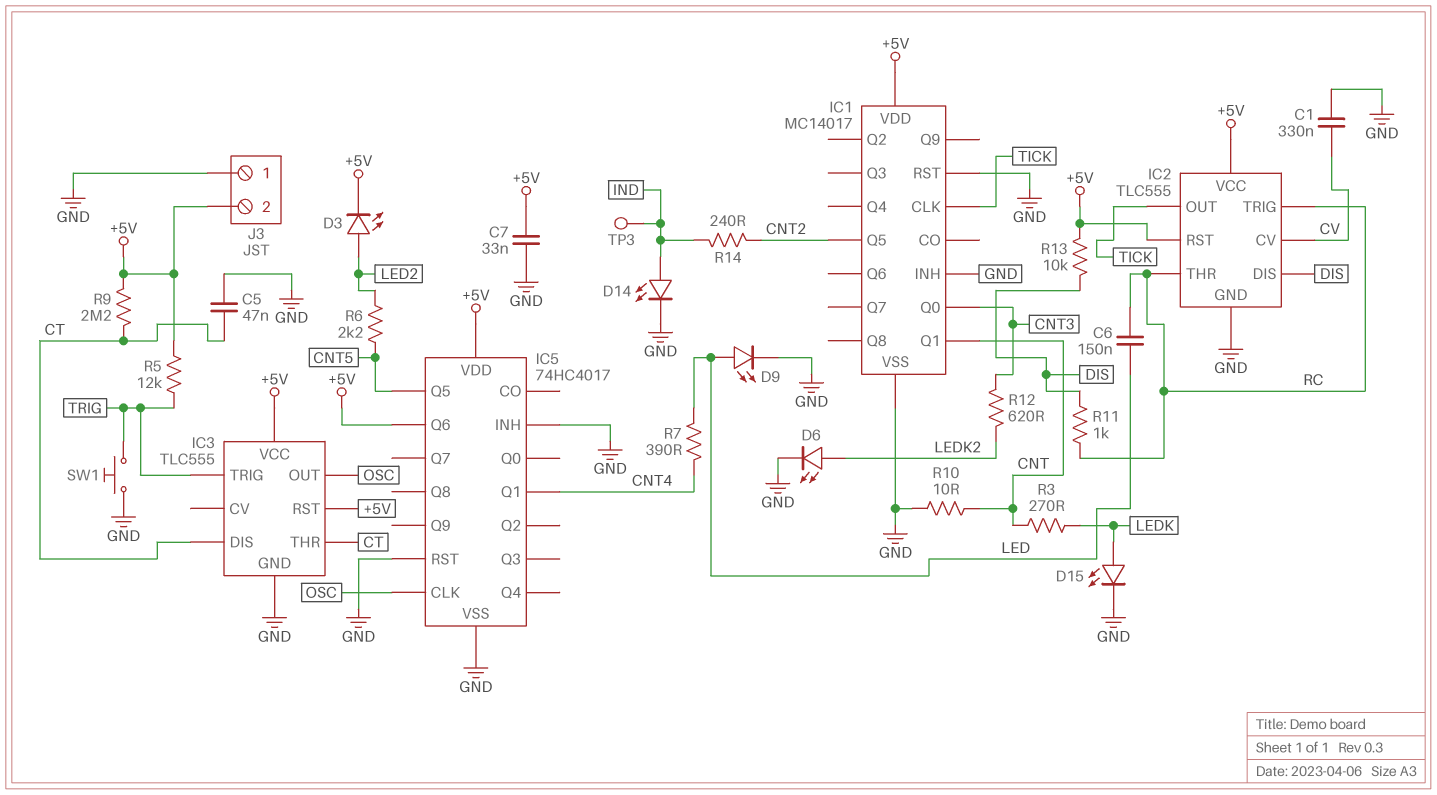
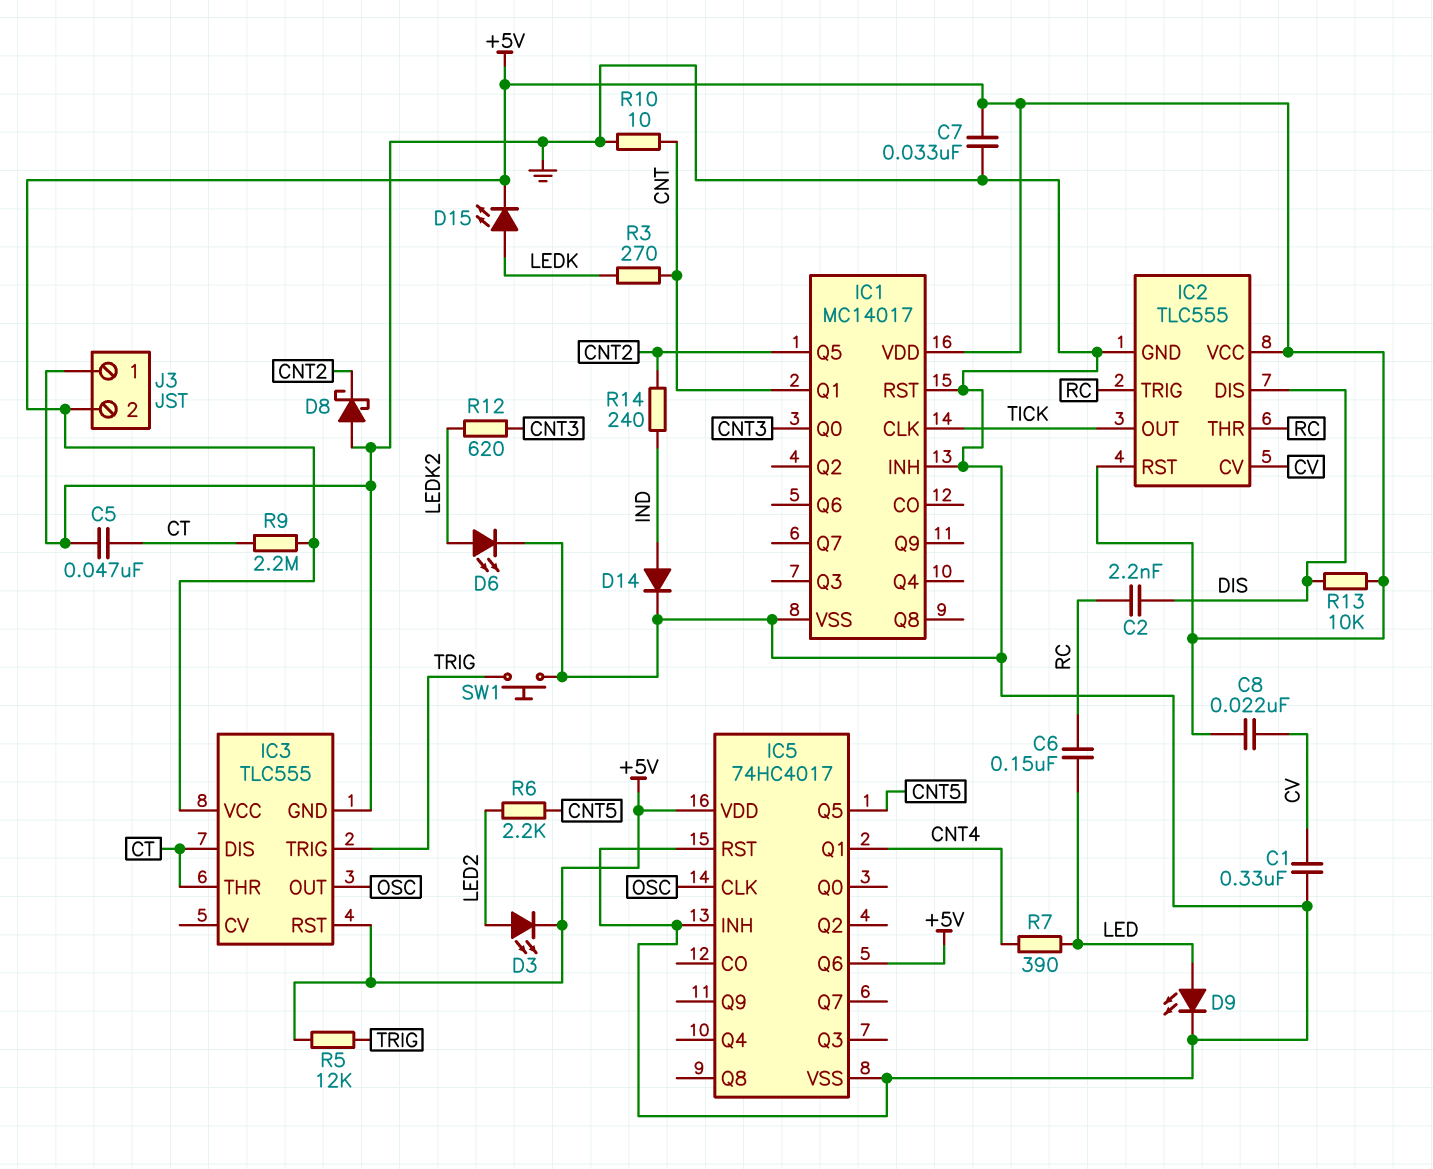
C2: none -> 2.2nF (DIS, RC)
C8: none -> 22nF (+5V, CV)
D8: none -> schottky (A GND, K CNT2)
D14: LED (A IND, K GND) -> diode (A IND, K GND)
D15: LED (A LEDK, K GND) -> LED (A LEDK, K +5V)
R11: 1k (DIS, RC) -> none
TP3: test point (IND) -> none

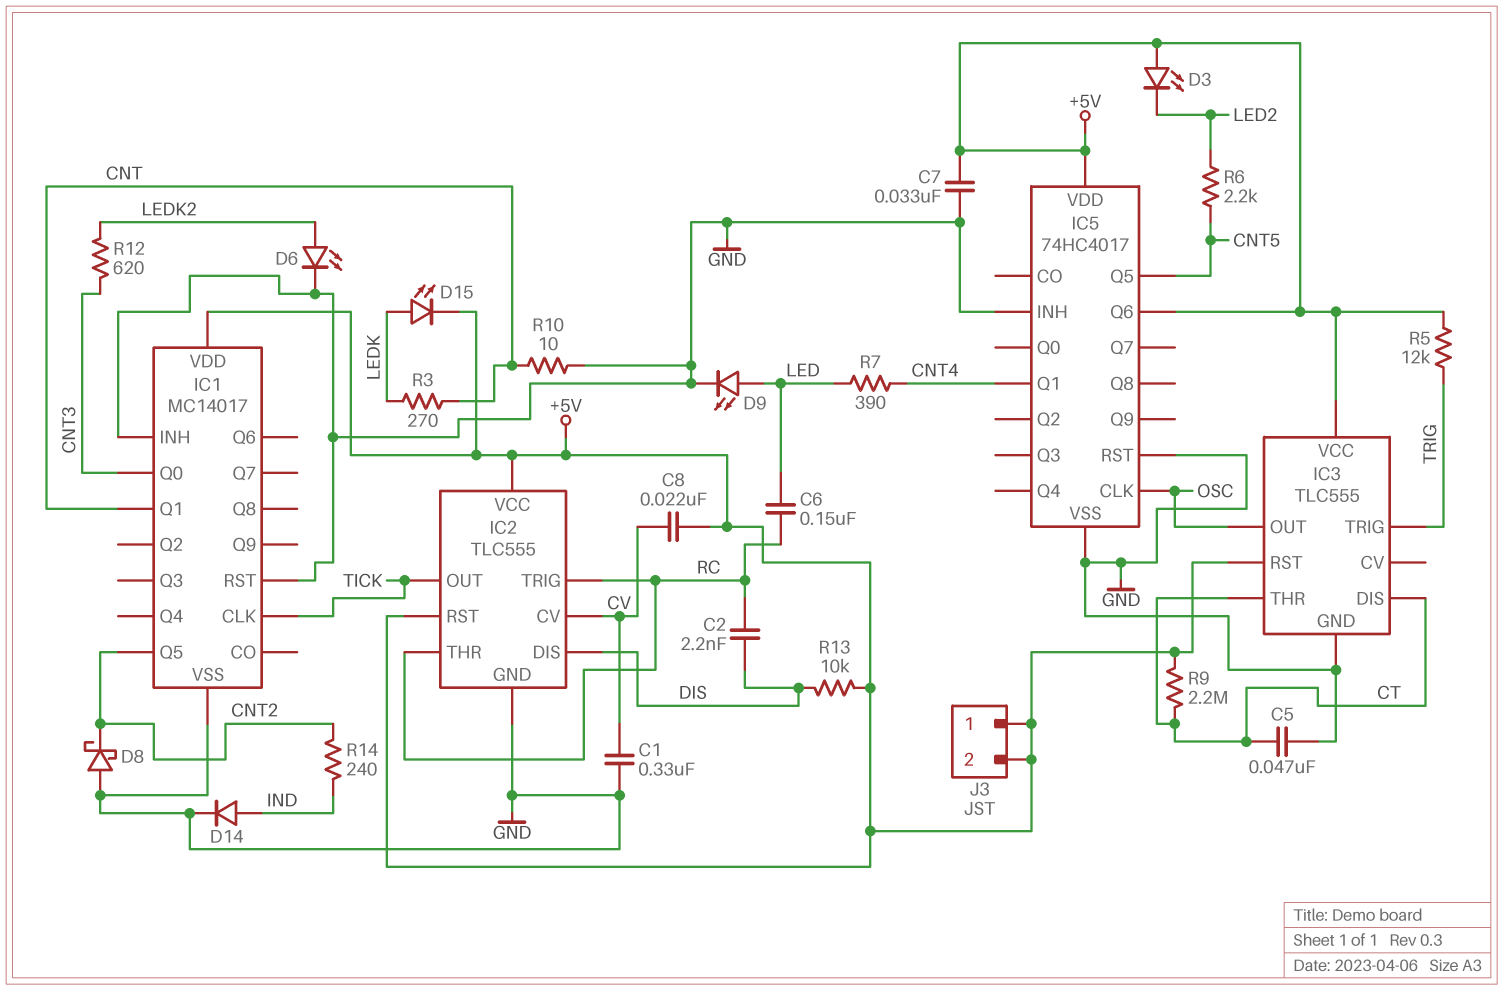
D3: LED (A LED2, K +5V) -> LED (A +5V, K LED2)
J3 pin 1: GND -> +5V
SW1: button (GND, TRIG) -> none

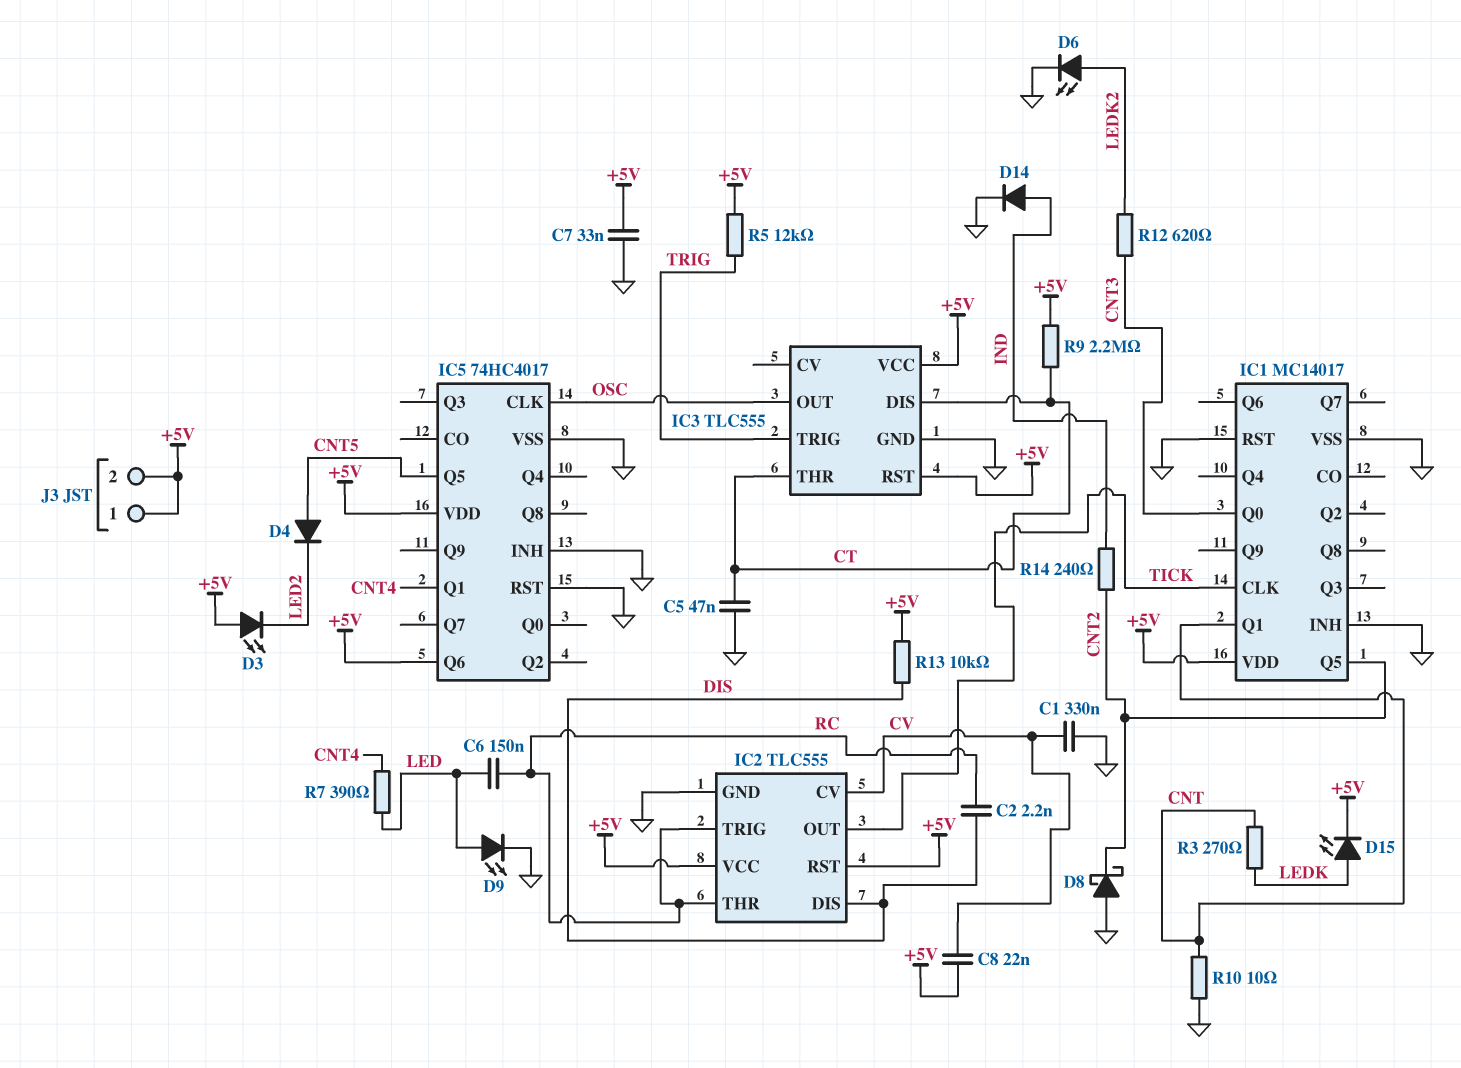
D4: none -> diode (A CNT5, K LED2)
R6: 2.2k (CNT5, LED2) -> none

